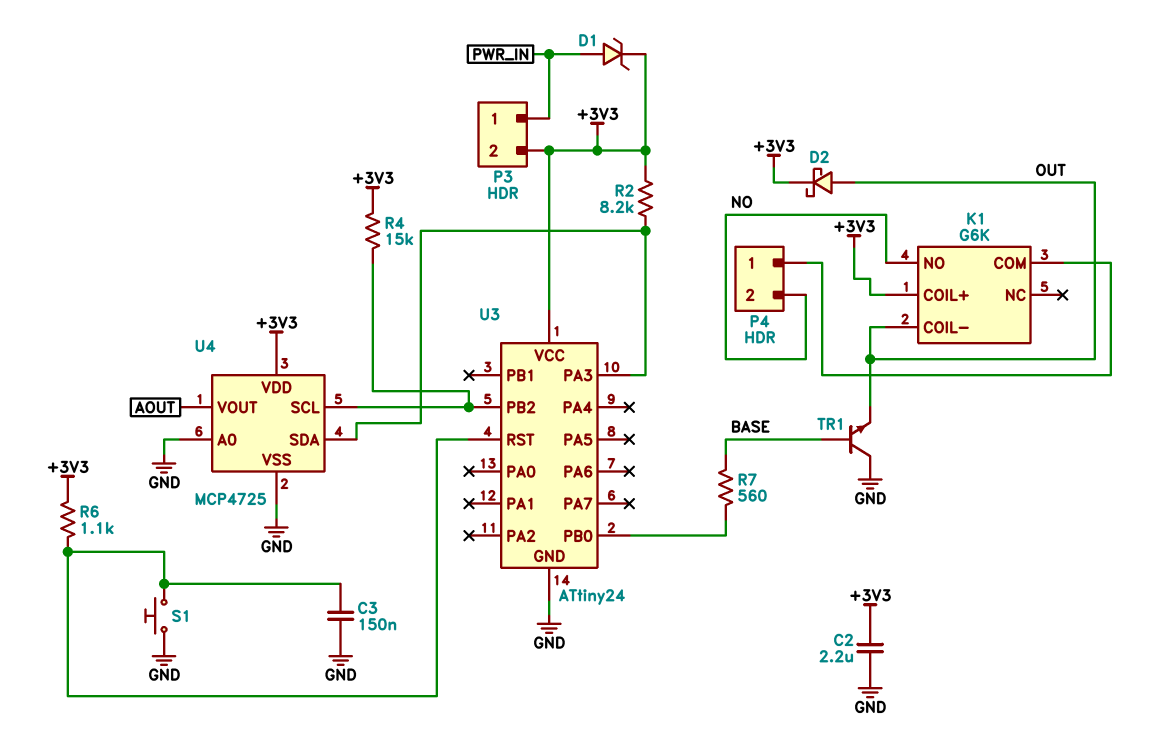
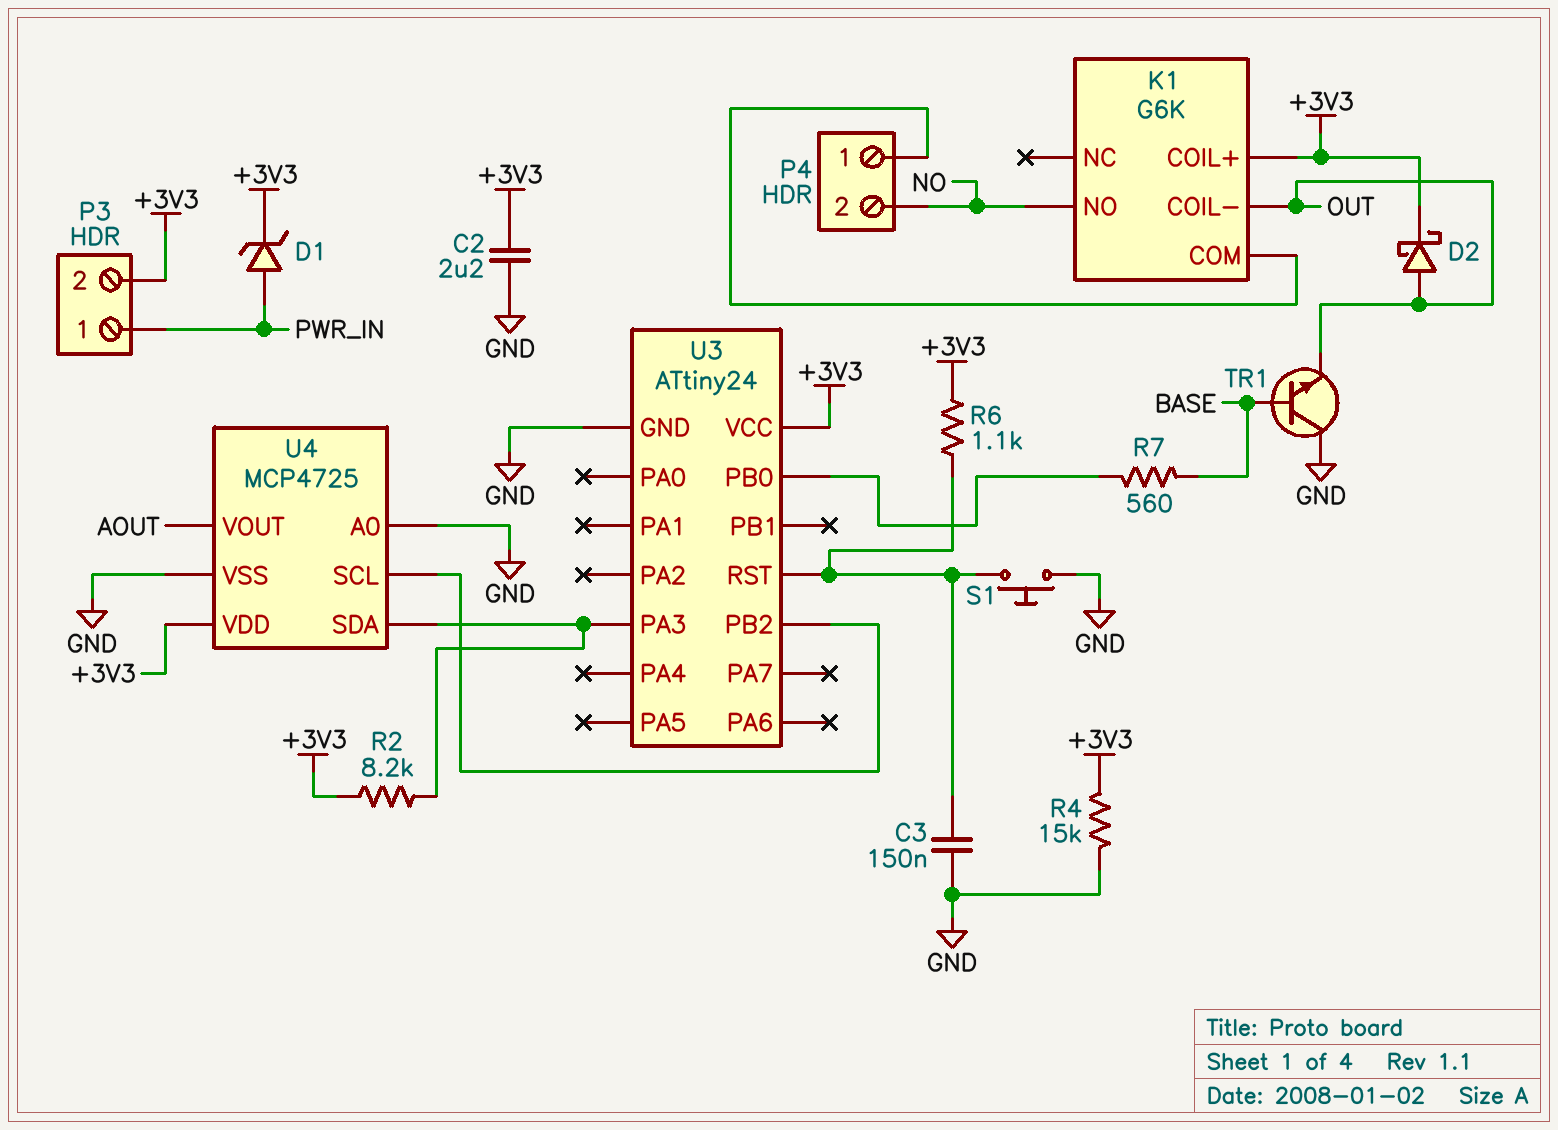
R4: 15k (+3V3, U3/PB2) -> 15k (+3V3, GND)

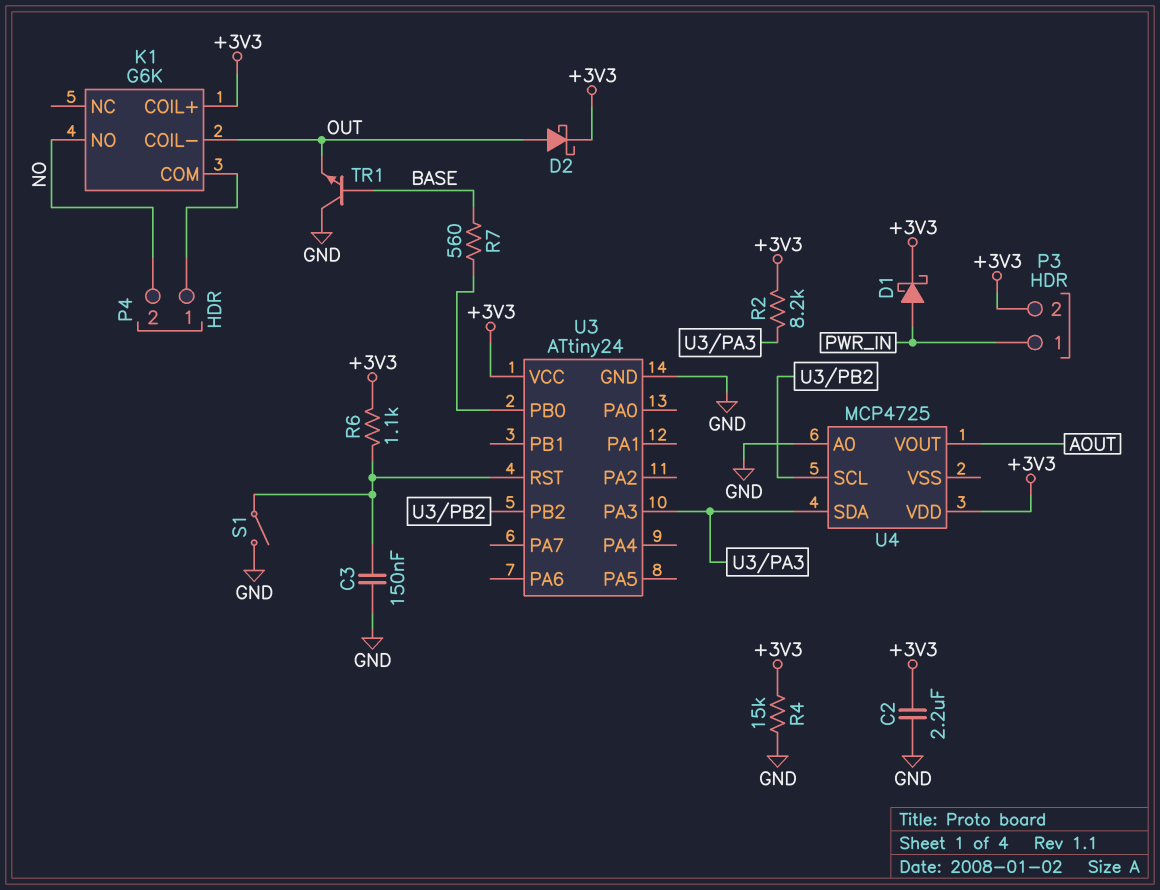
D1: zener (A PWR_IN, K +3V3) -> schottky (A PWR_IN, K +3V3)
S1: button (GND, U3/RST) -> switch (GND, U3/RST)
U4 pin VSS: GND -> none

